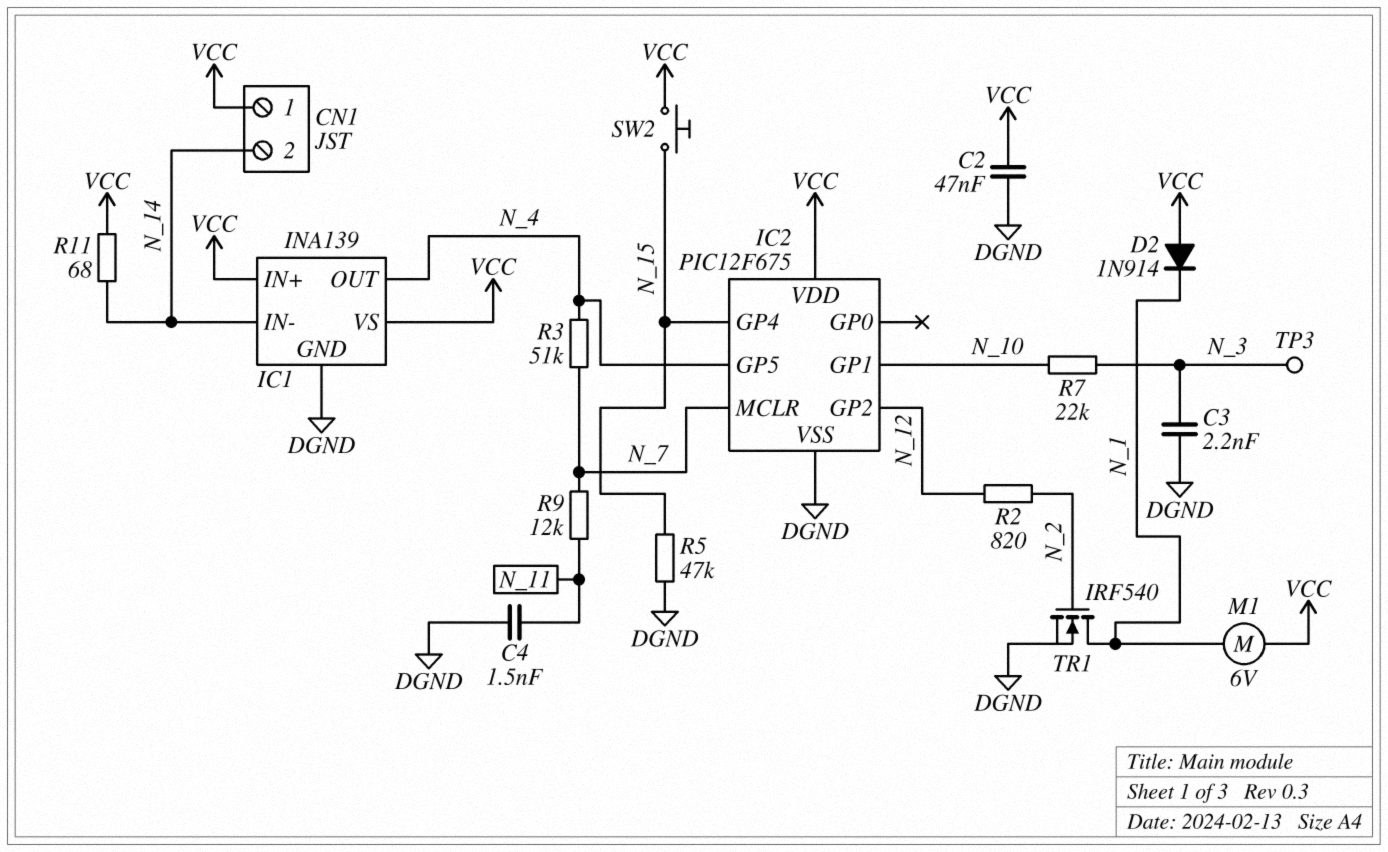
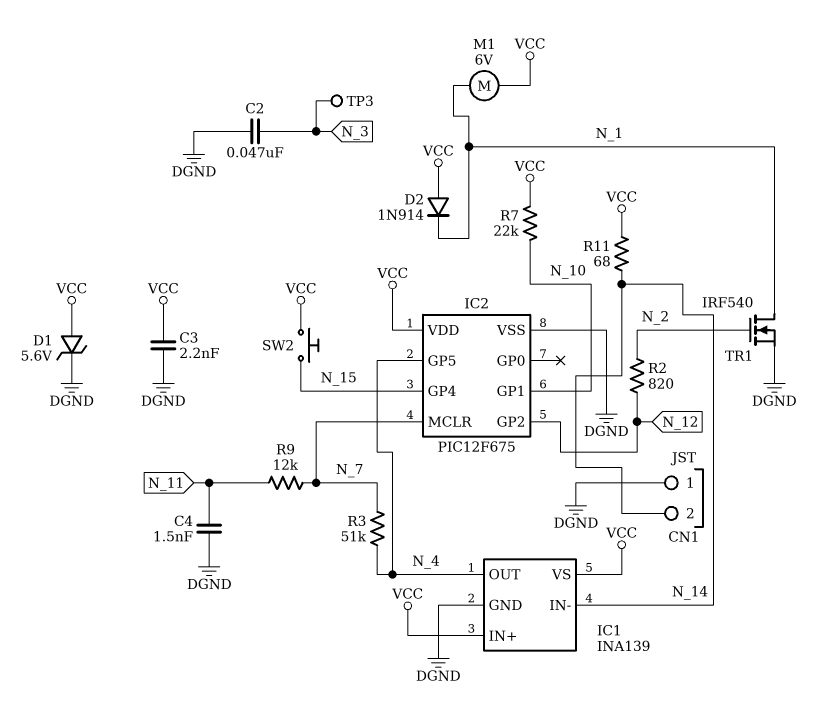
C2: 47nF (DGND, VCC) -> 47nF (DGND, N_3)
C3: 2.2nF (DGND, N_3) -> 2.2nF (DGND, VCC)
CN1 pin 1: VCC -> DGND
D1: none -> zener 5.6V (A VCC, K DGND)
R5: 47k (DGND, N_15) -> none
R7: 22k (N_3, N_10) -> 22k (N_10, VCC)

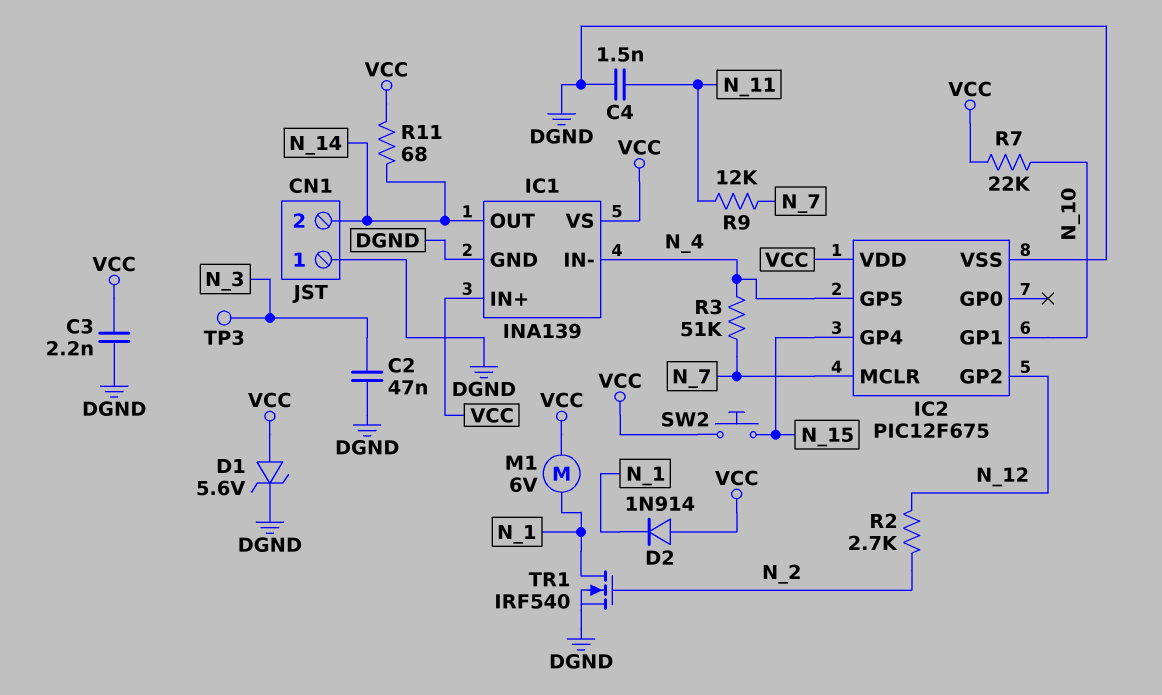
IC1 pin IN-: N_14 -> N_4
IC1 pin OUT: N_4 -> N_14
R2: 820 (N_2, N_12) -> 2.7k (N_2, N_12)

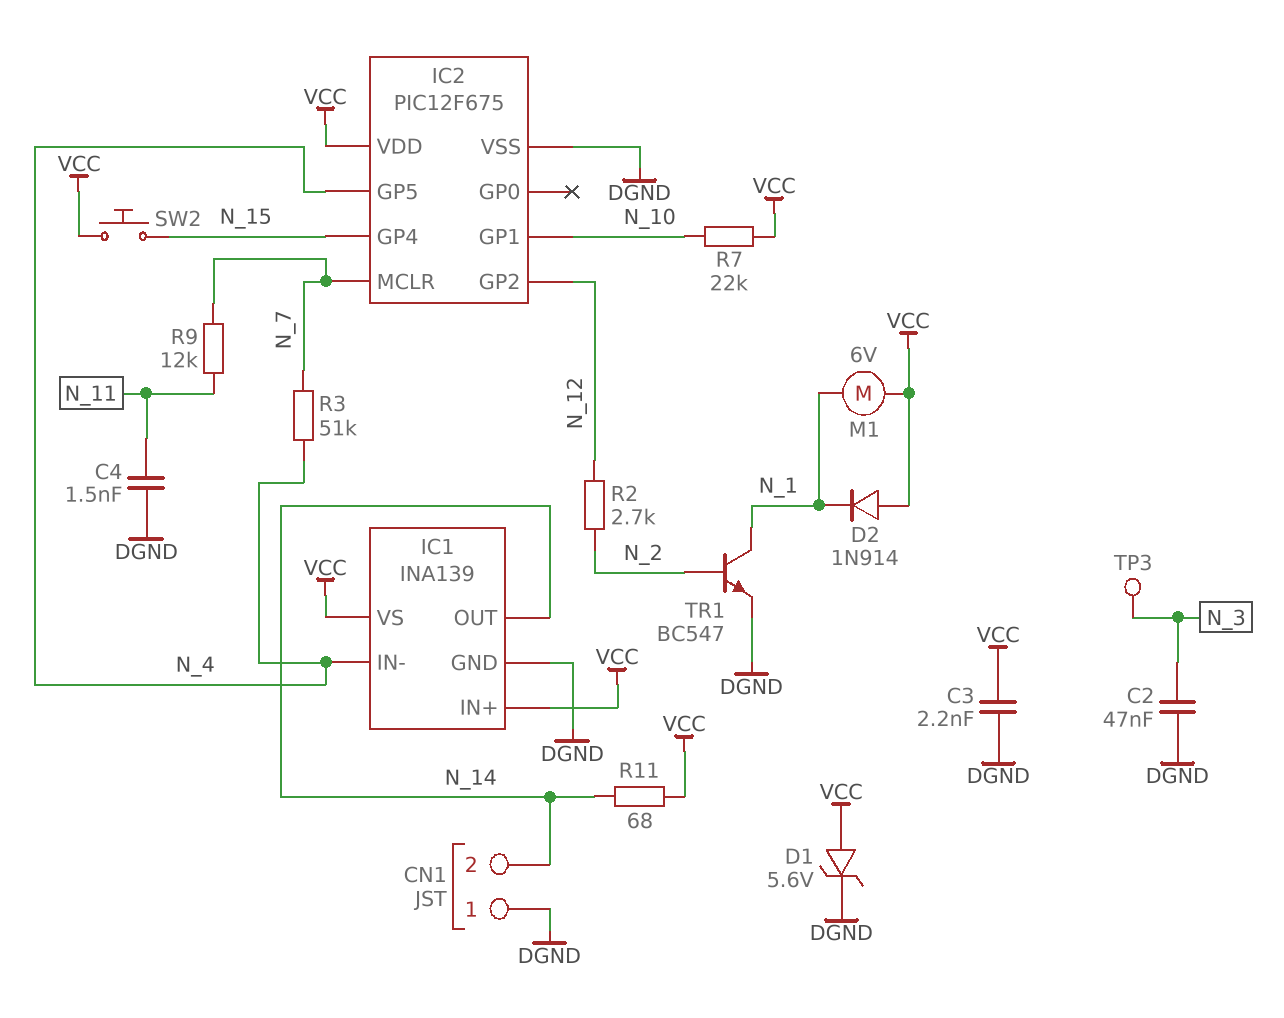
TR1: NMOS IRF540 (G N_2, D N_1, S DGND) -> NPN BC547 (B N_2, C N_1, E DGND)

